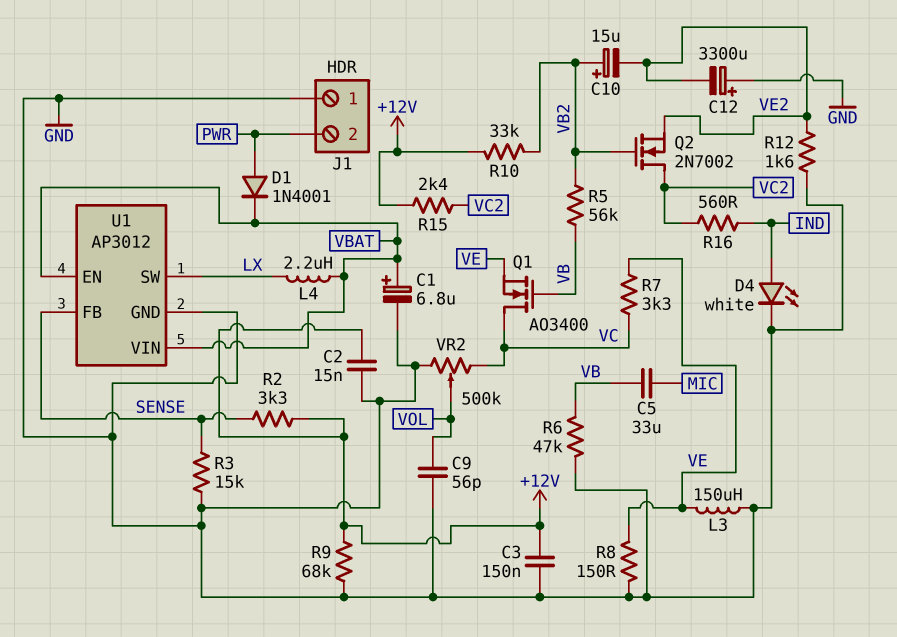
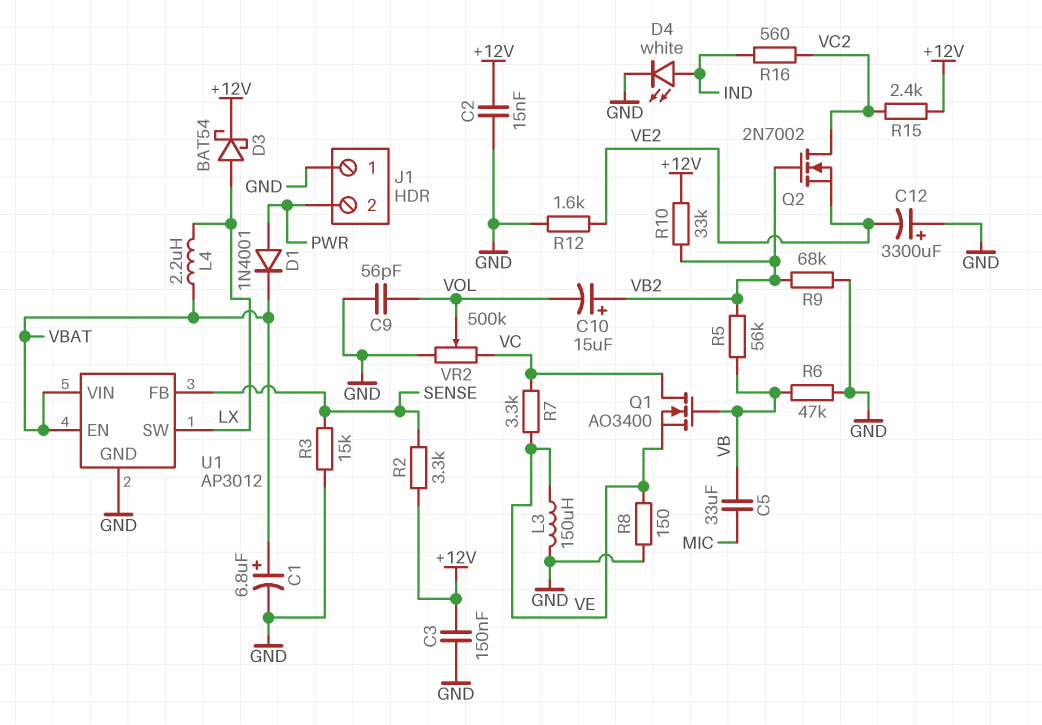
C10: 15uF (plus VB2, minus VE2) -> 15uF (plus VB2, minus VOL)
D3: none -> schottky BAT54 (A LX, K +12V)
R9: 68k (+12V, GND) -> 68k (GND, VB2)

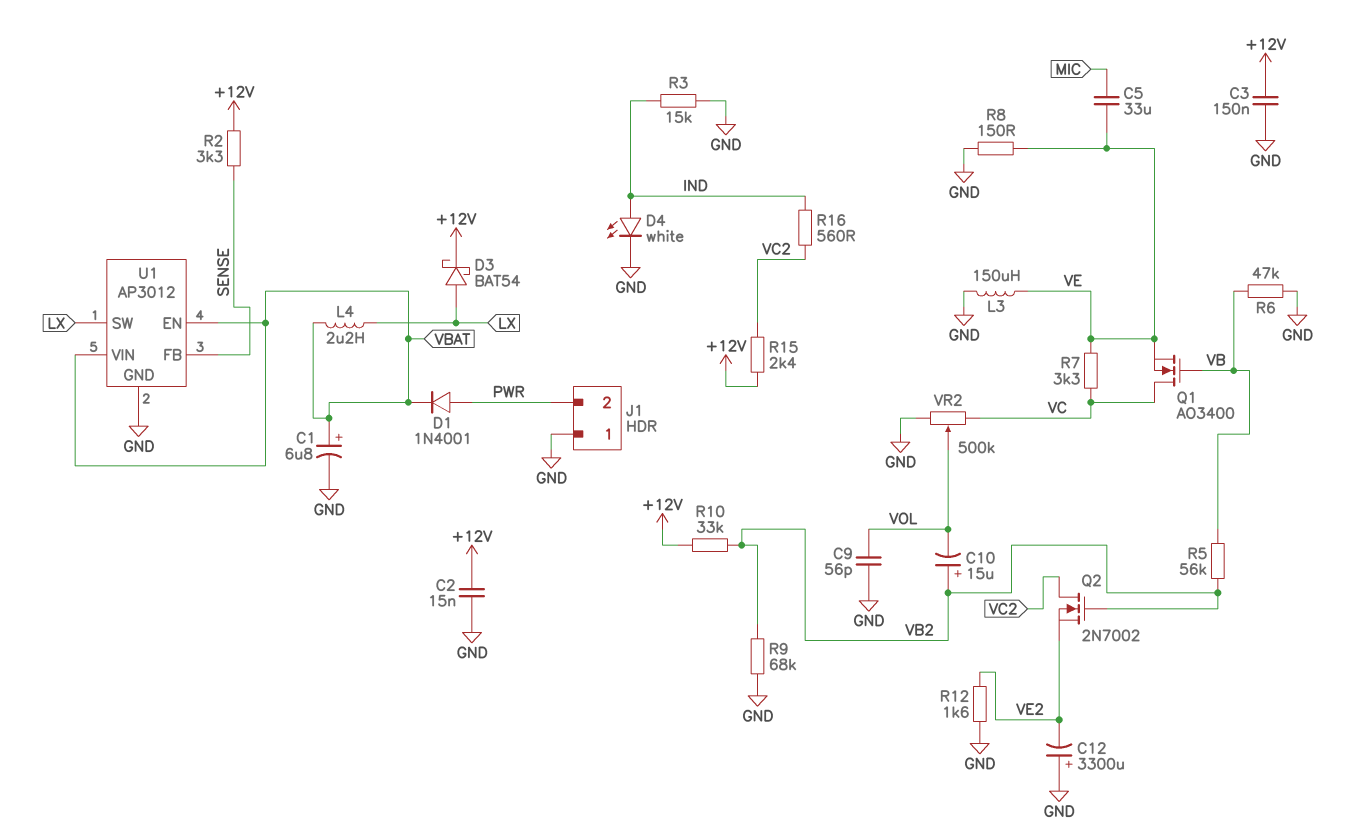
C5: 33uF (MIC, VB) -> 33uF (MIC, VE)
R3: 15k (GND, SENSE) -> 15k (GND, IND)

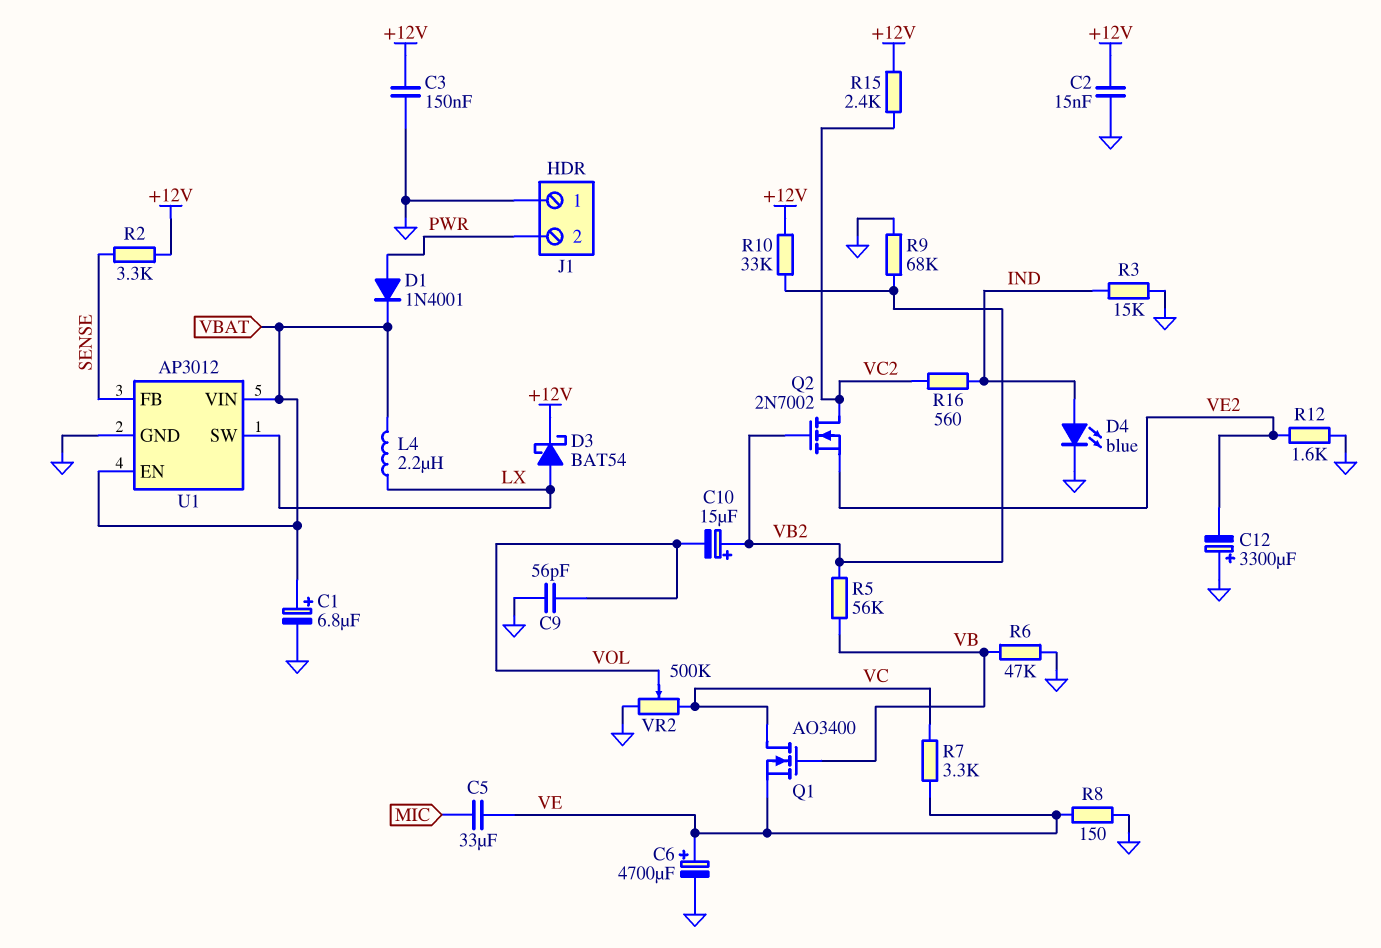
C6: none -> 4700uF (plus VE, minus GND)
D4: LED white (A IND, K GND) -> LED blue (A IND, K GND)
L3: 150uH (GND, VE) -> none

